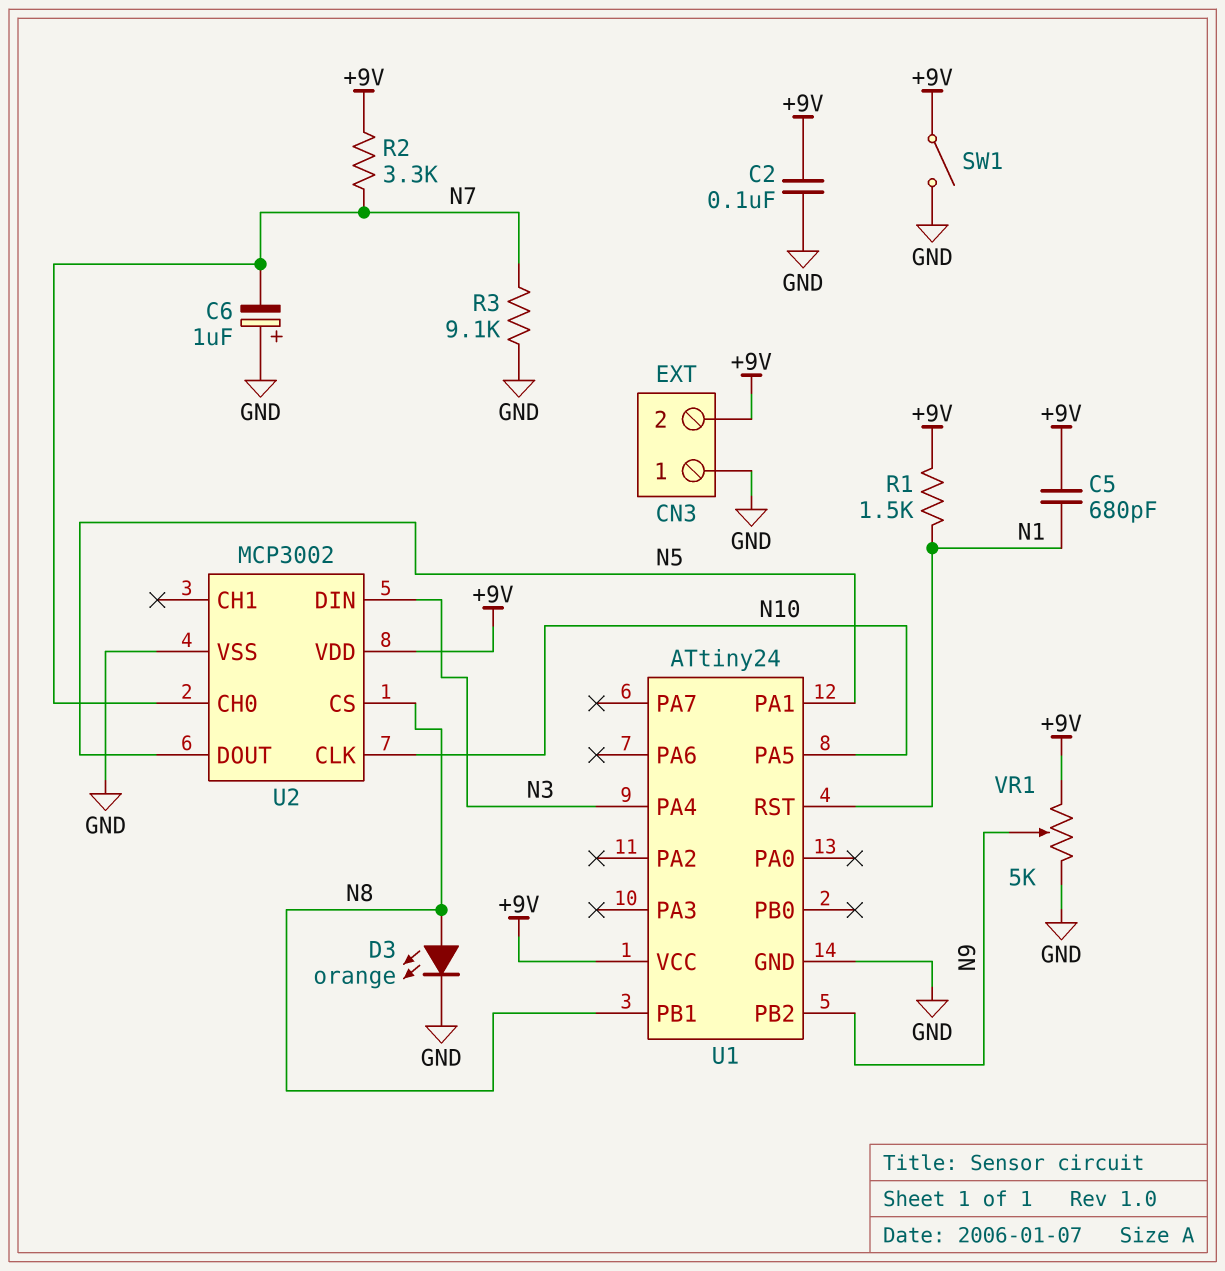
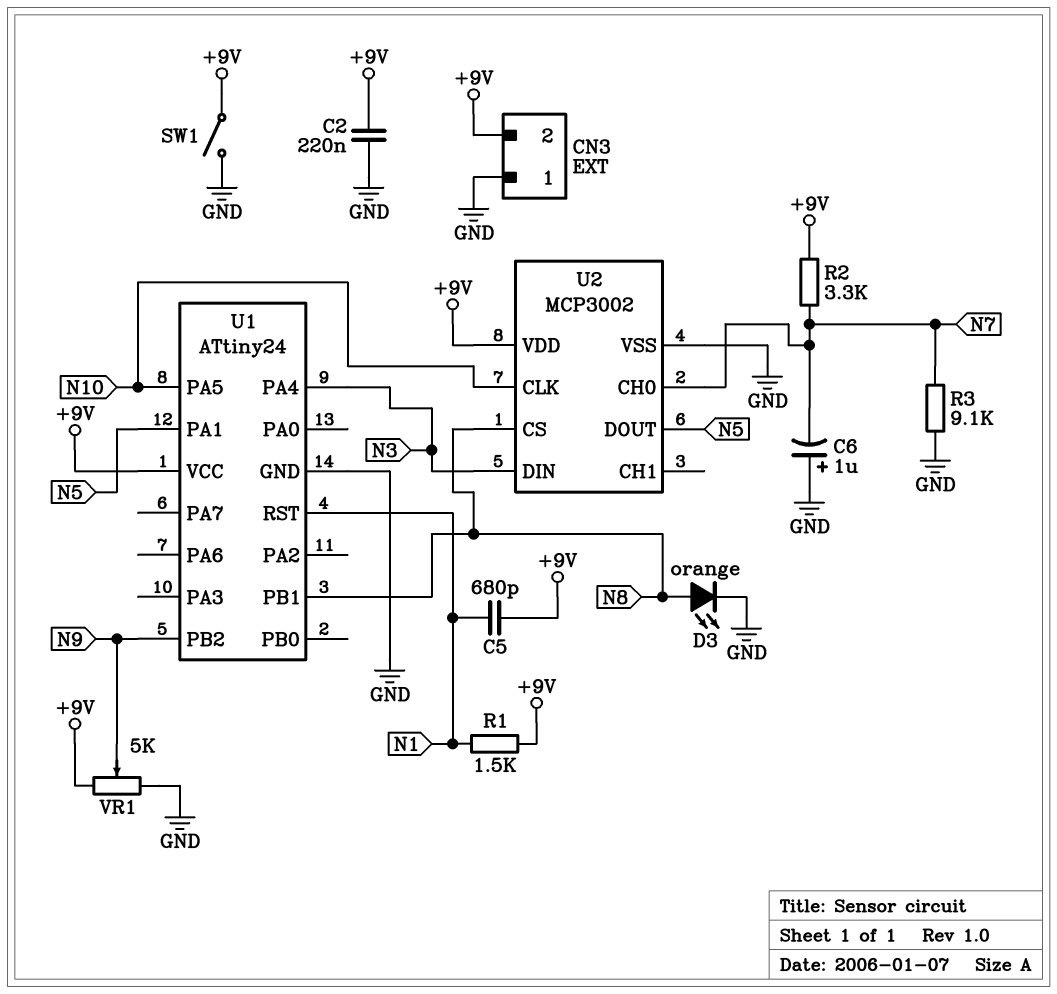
C2: 100nF (+9V, GND) -> 220nF (+9V, GND)

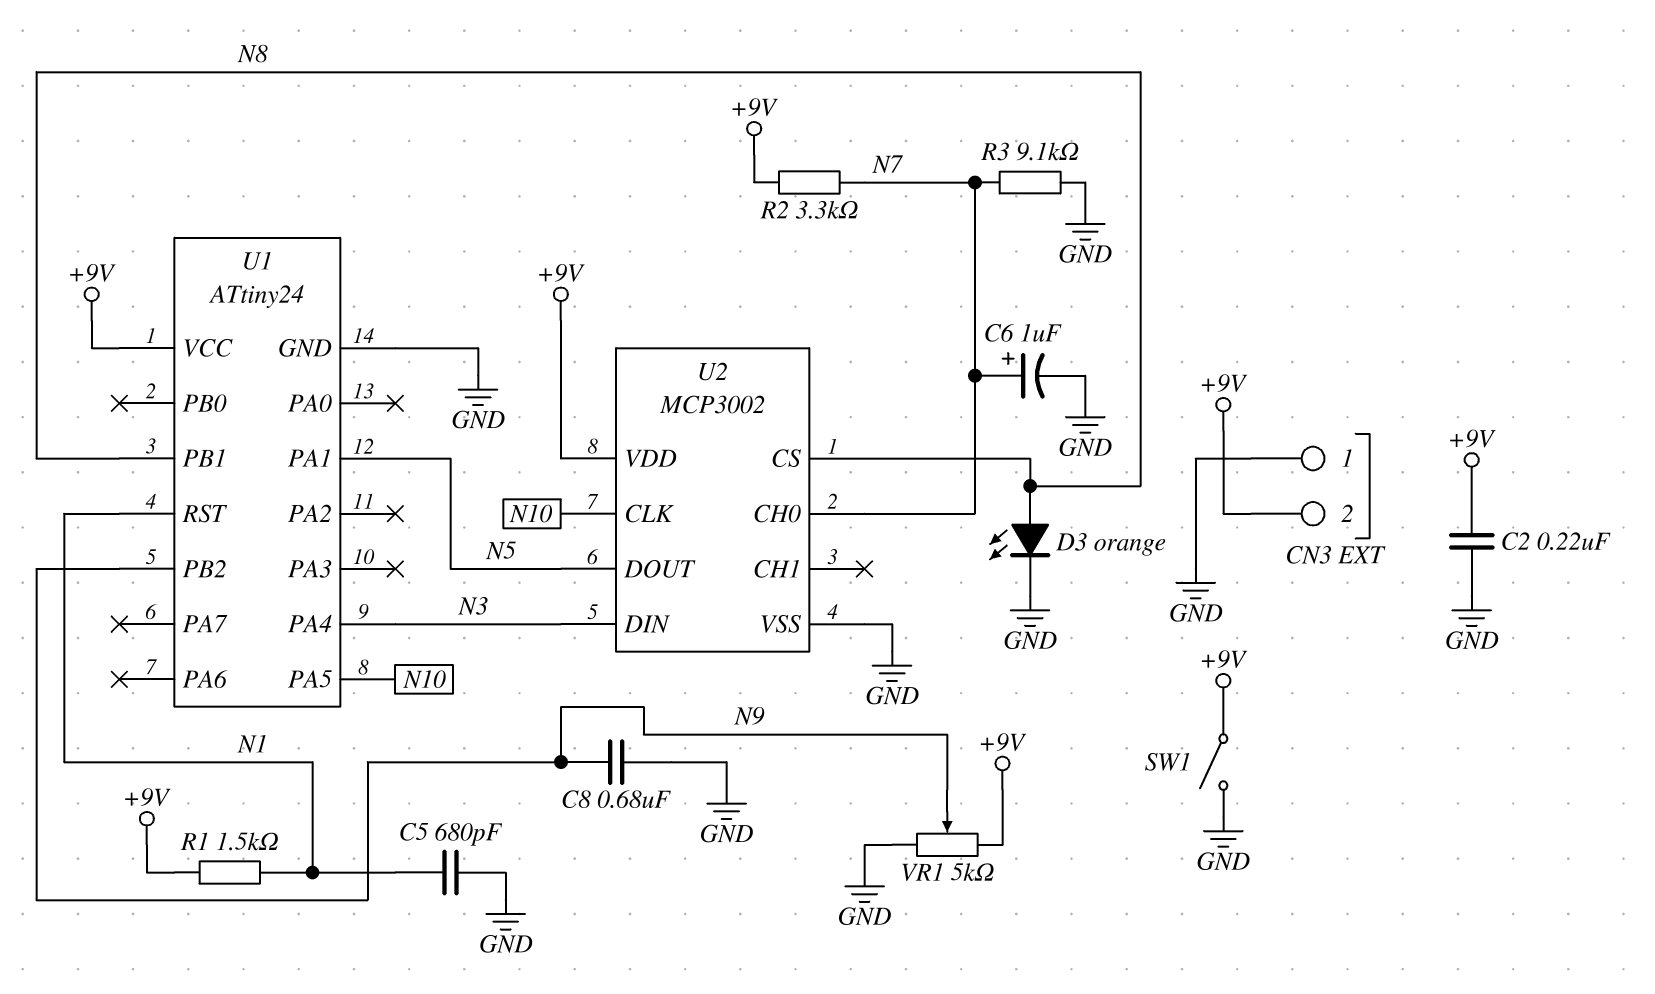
C5: 680pF (+9V, N1) -> 680pF (GND, N1)
C6: 1uF (plus GND, minus N7) -> 1uF (plus N7, minus GND)
C8: none -> 680nF (GND, N9)

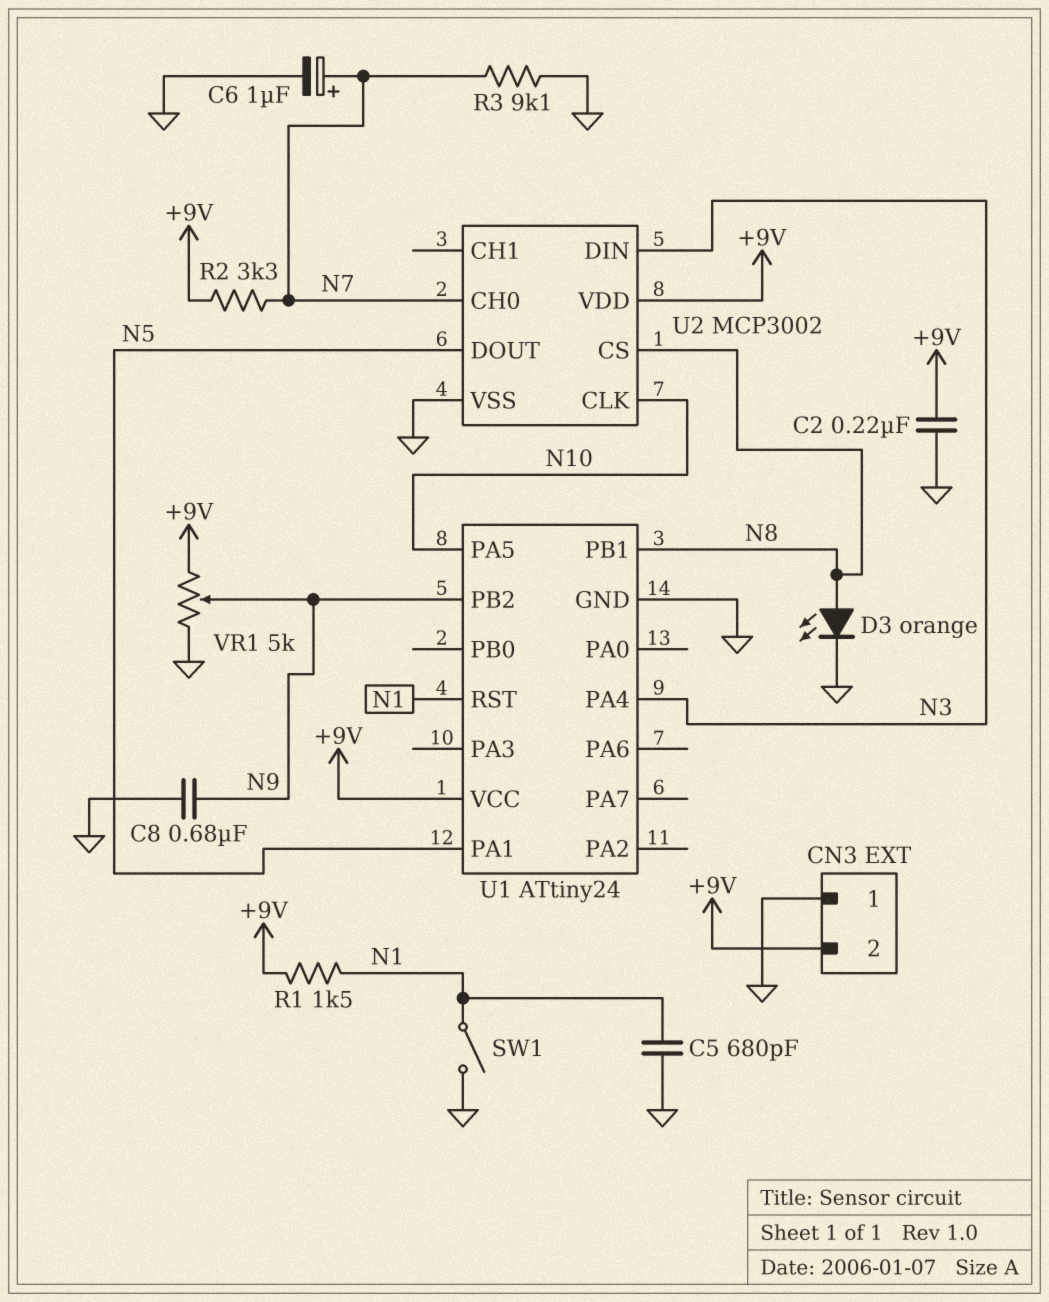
SW1: switch (+9V, GND) -> switch (GND, N1)

